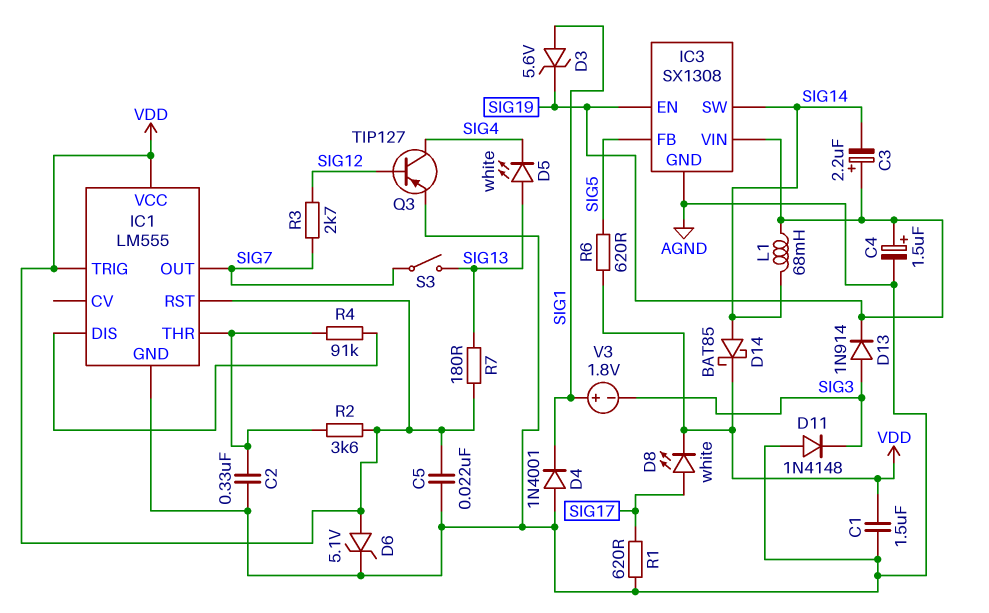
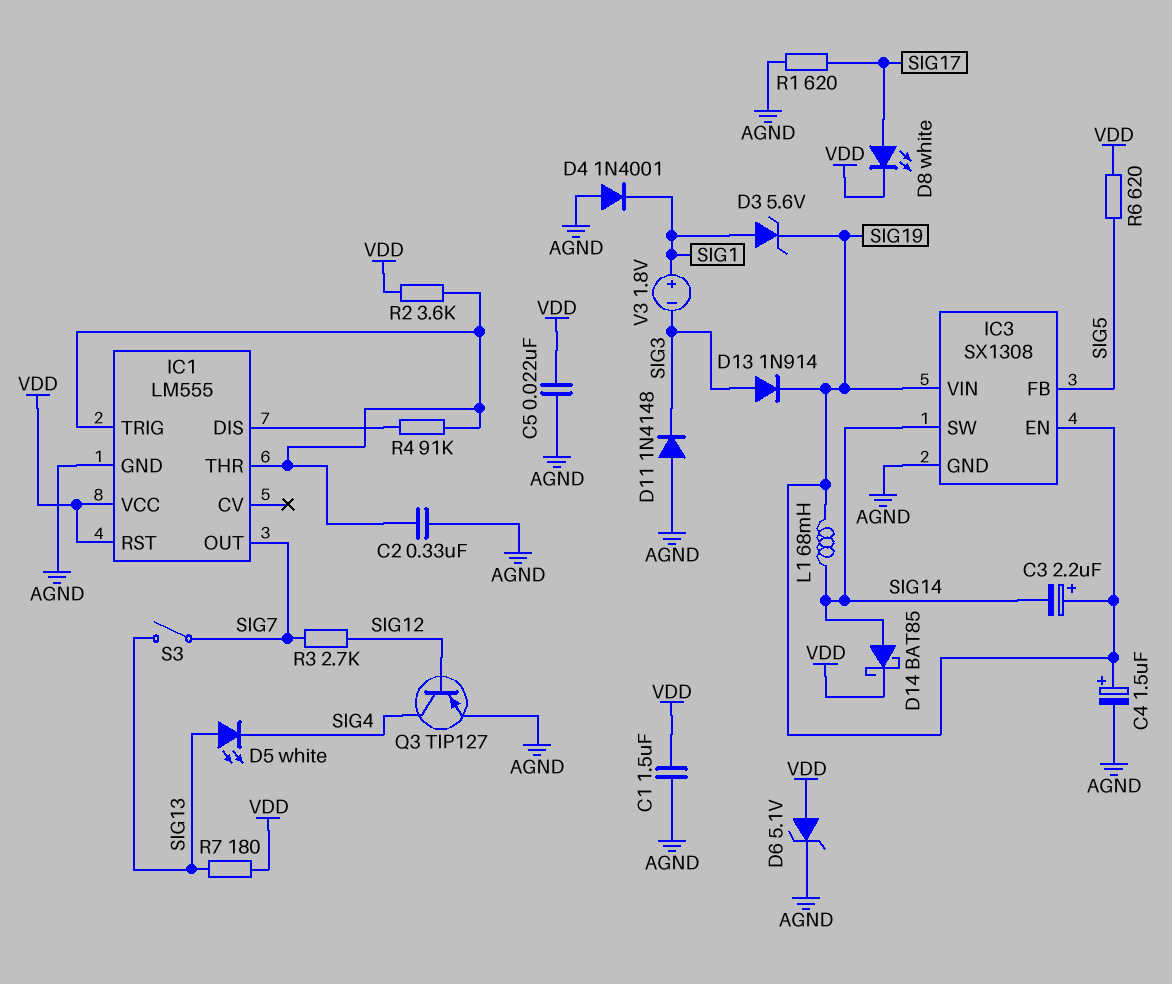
IC1 pin TRIG: VDD -> IC1/THR

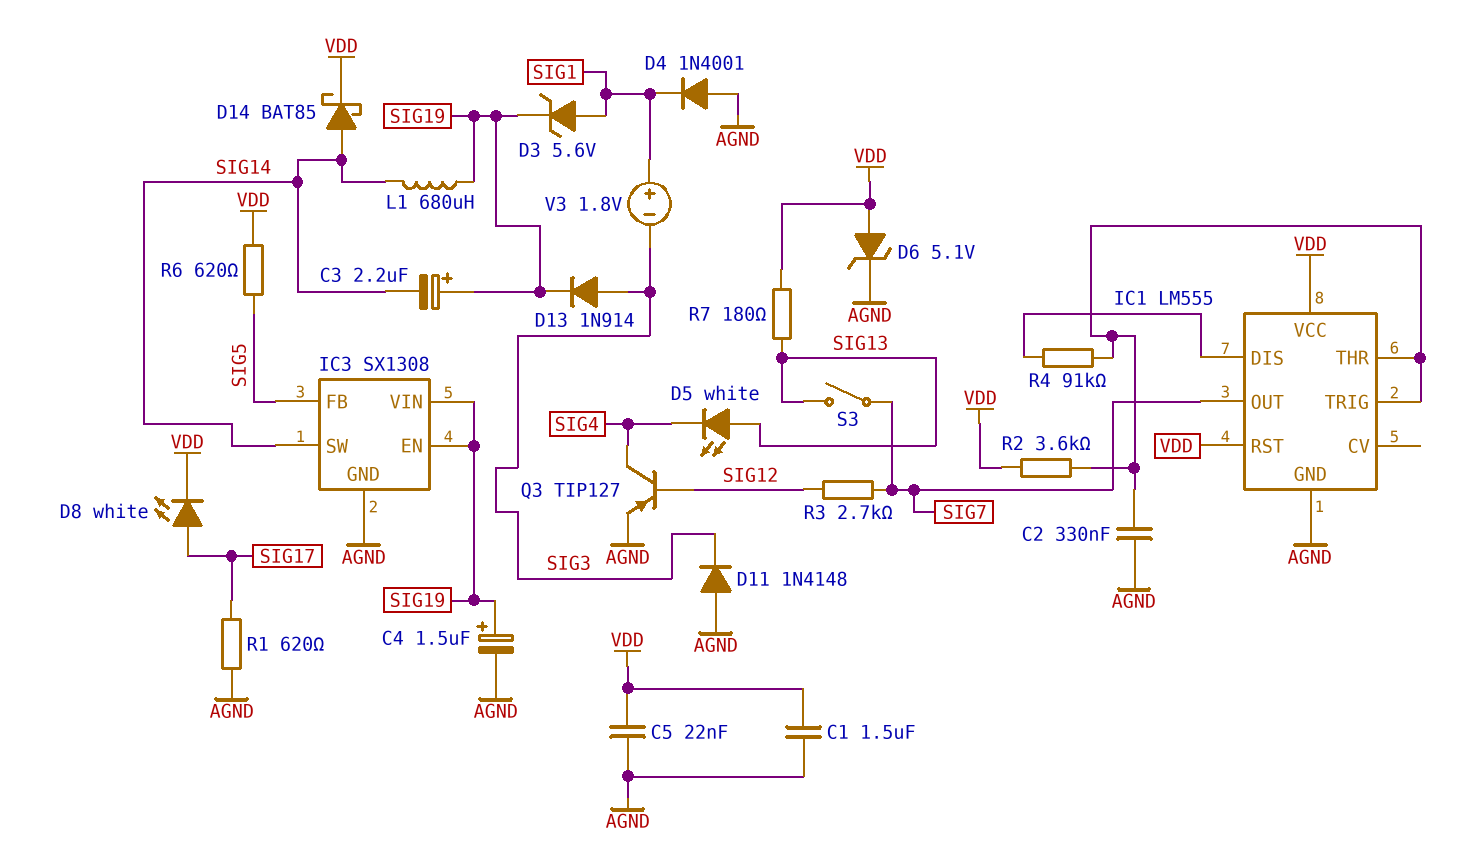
L1: 68mH (SIG14, SIG19) -> 680uH (SIG14, SIG19)

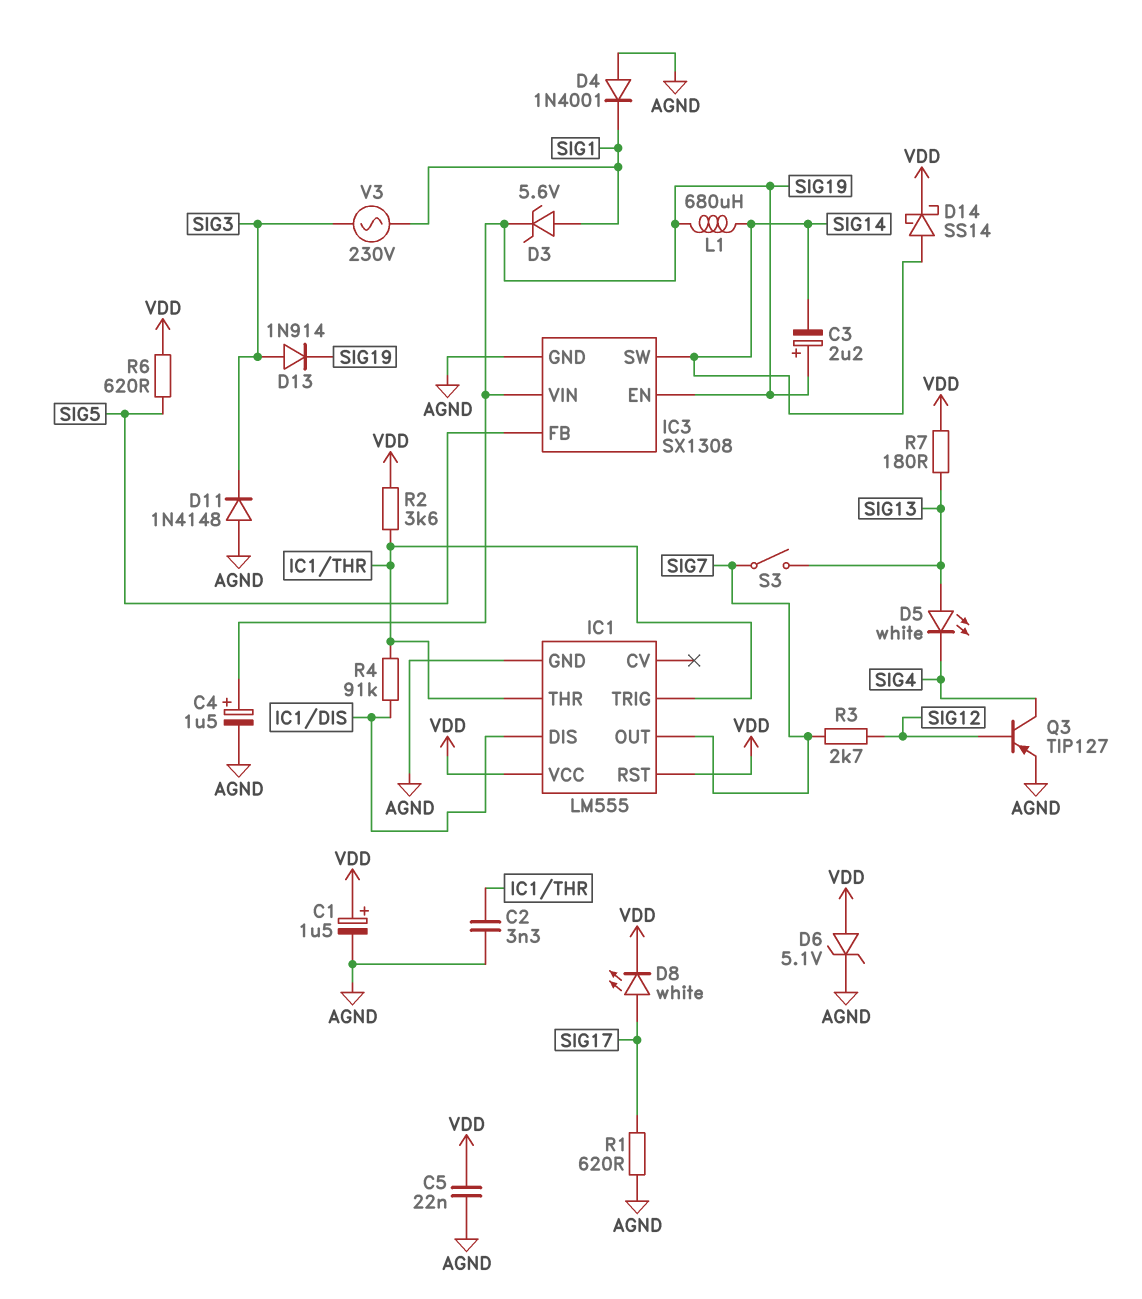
C1: 1.5uF (AGND, VDD) -> 1.5uF (plus VDD, minus AGND)
C2: 330nF (AGND, IC1/THR) -> 3.3nF (AGND, IC1/THR)
D14: schottky BAT85 (A SIG14, K VDD) -> schottky SS14 (A SIG14, K VDD)
V3: 1.8V (plus SIG1, minus SIG3) -> AC 230V (SIG1, SIG3)

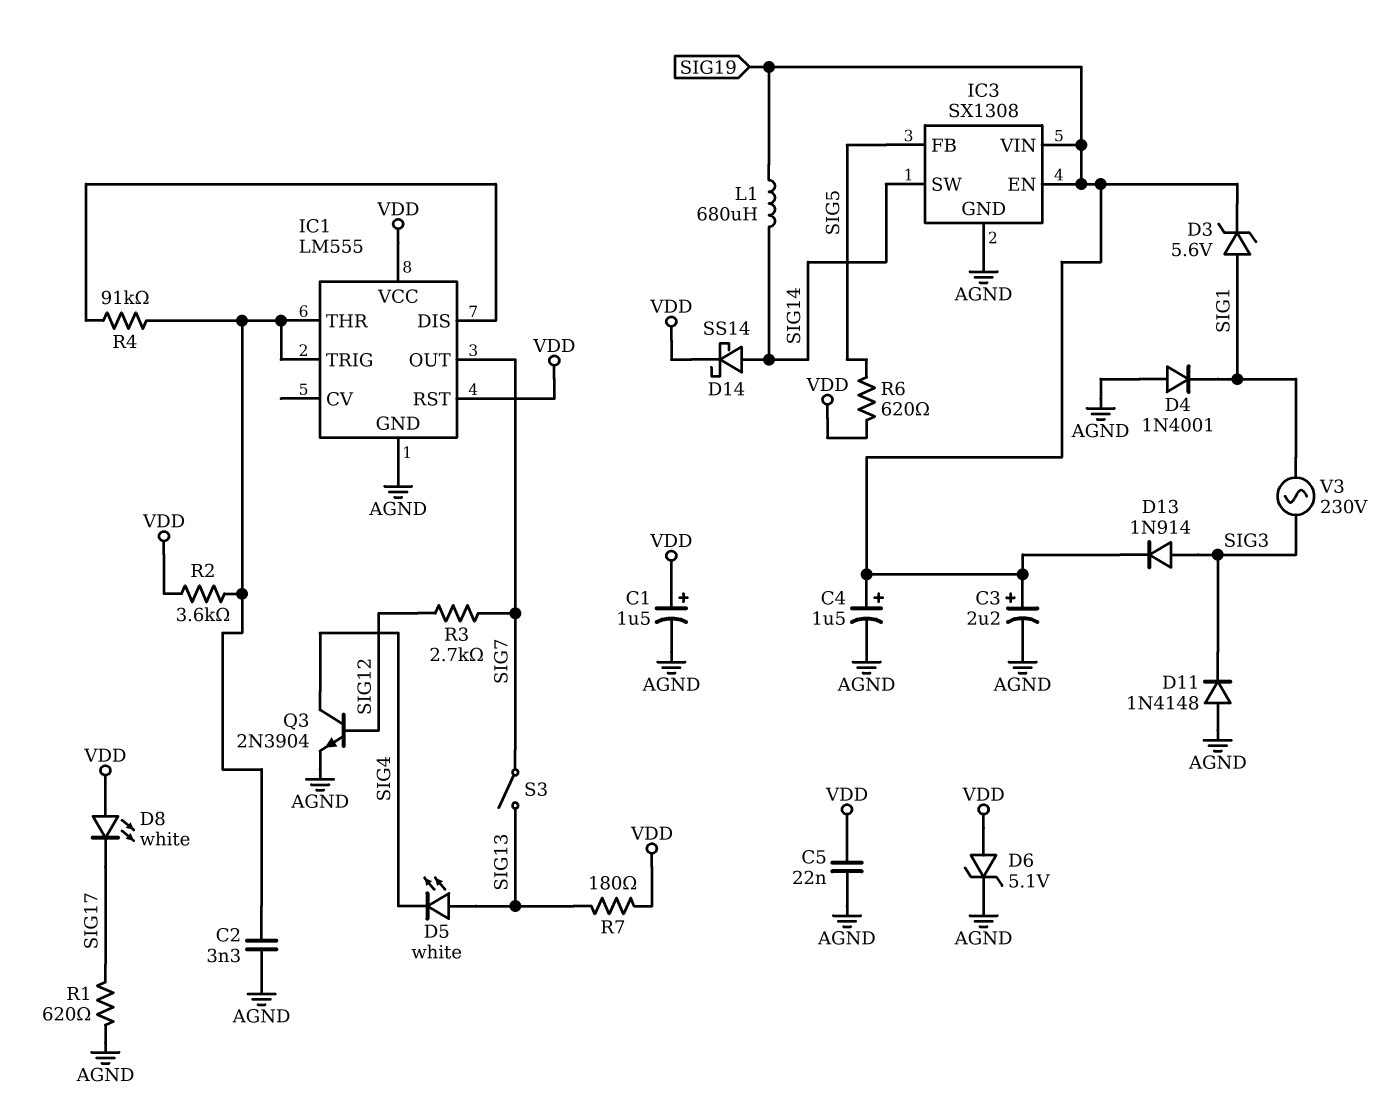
C3: 2.2uF (plus SIG19, minus SIG14) -> 2.2uF (plus SIG19, minus AGND)
D8: LED white (A SIG17, K VDD) -> LED white (A VDD, K SIG17)
Q3: PNP TIP127 (B SIG12, C SIG4, E AGND) -> NPN 2N3904 (B SIG12, C SIG4, E AGND)

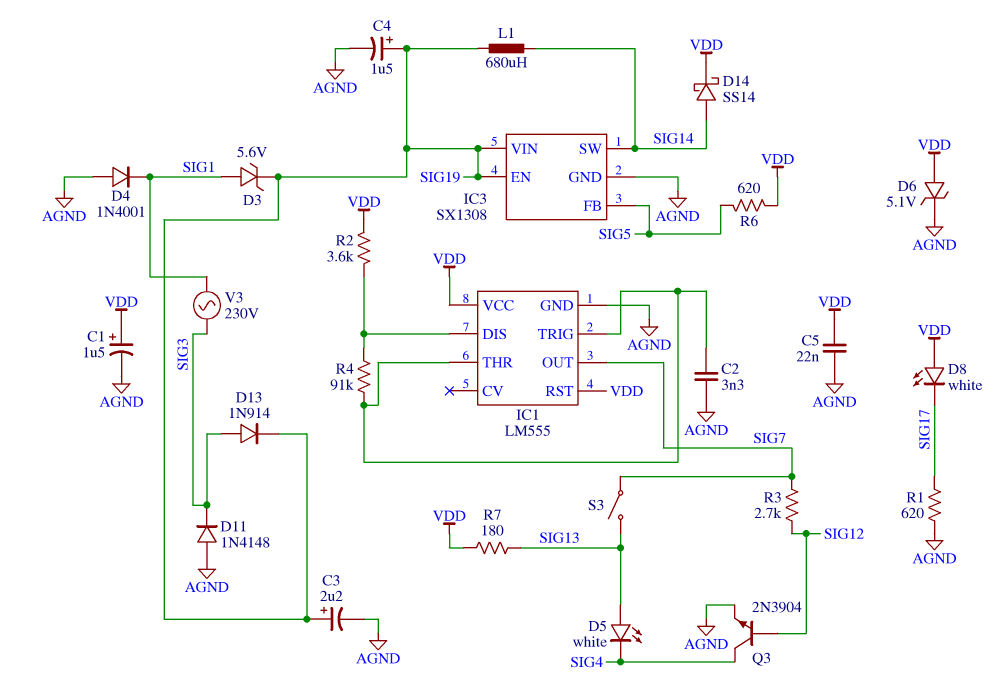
R2: 3.6k (IC1/THR, VDD) -> 3.6k (IC1/DIS, VDD)

